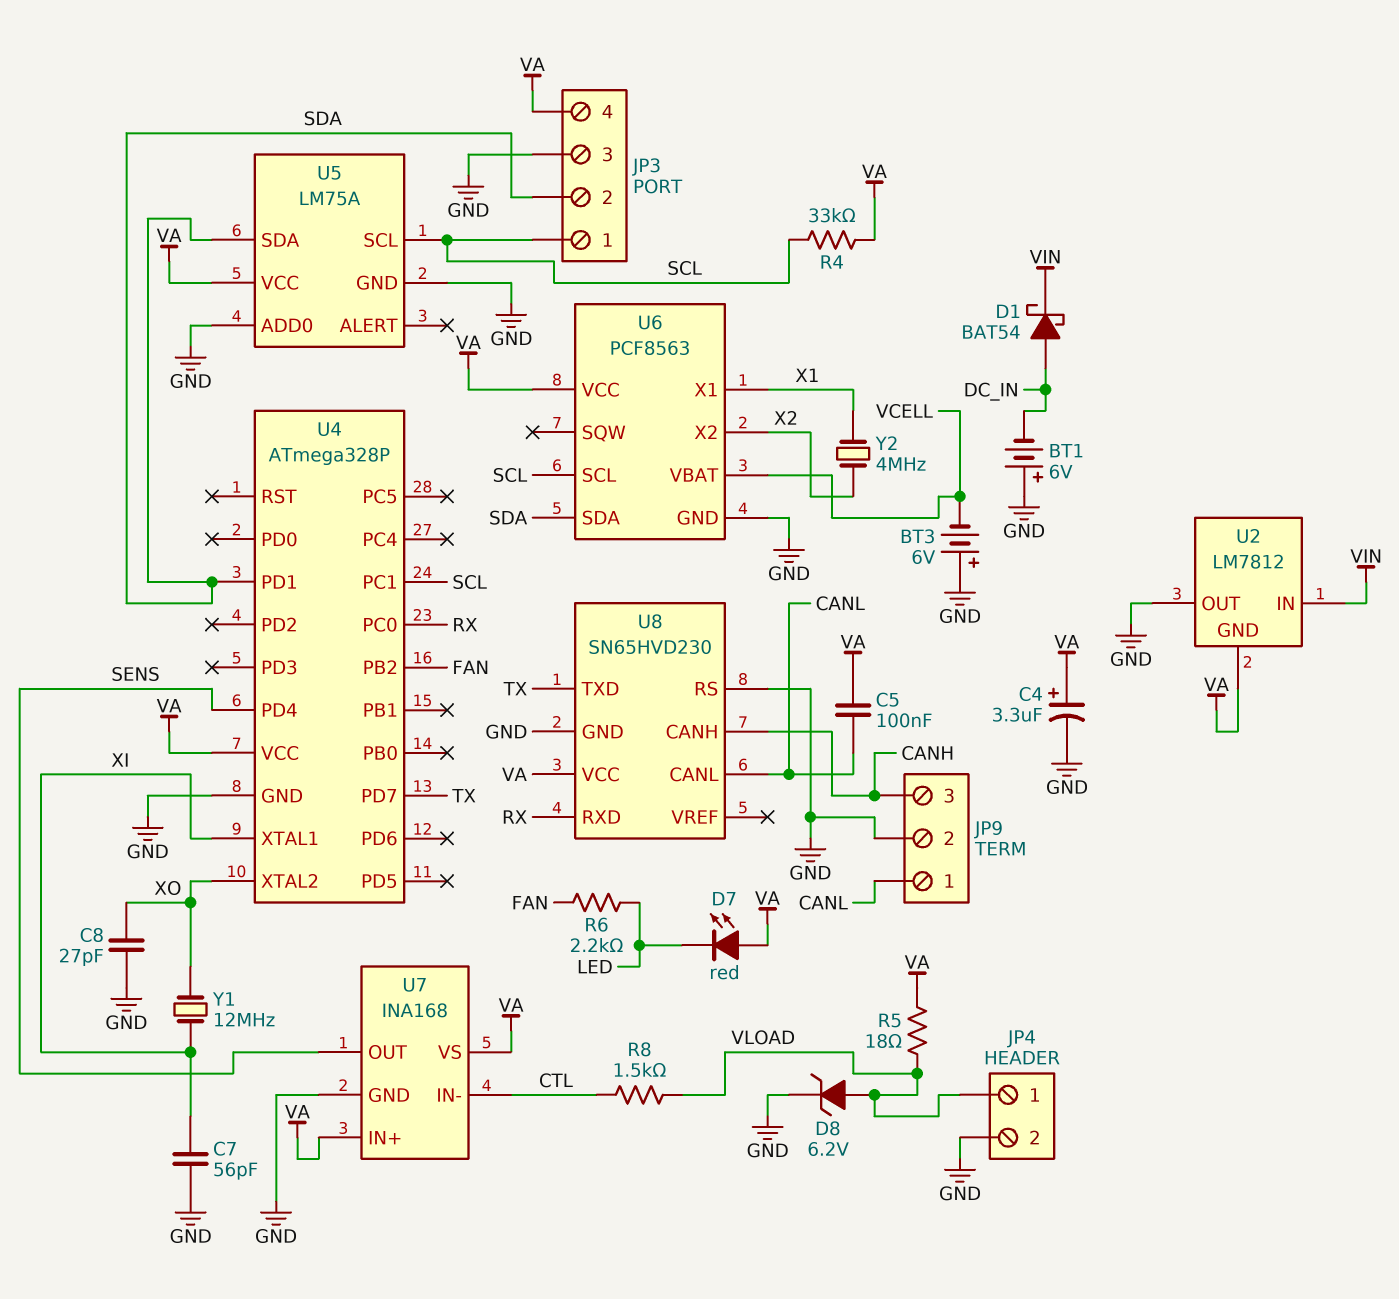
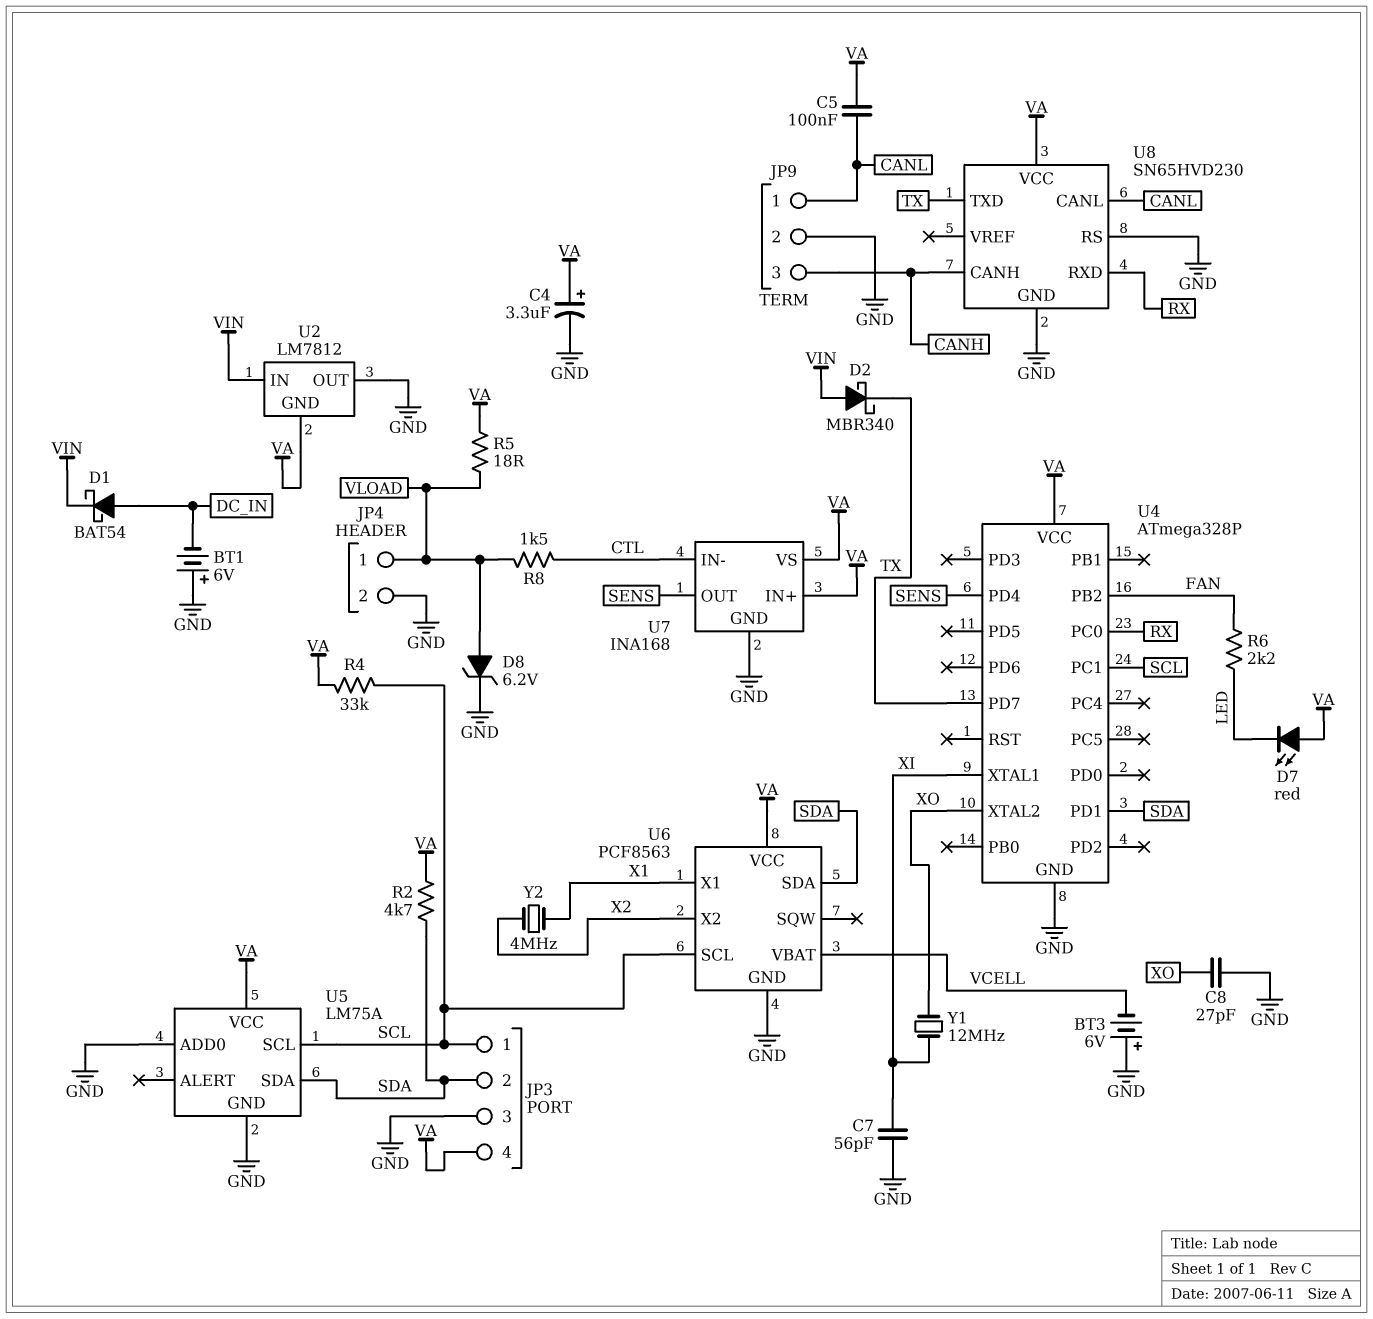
D2: none -> schottky MBR340 (A VIN, K TX)
R2: none -> 4.7k (SDA, VA)

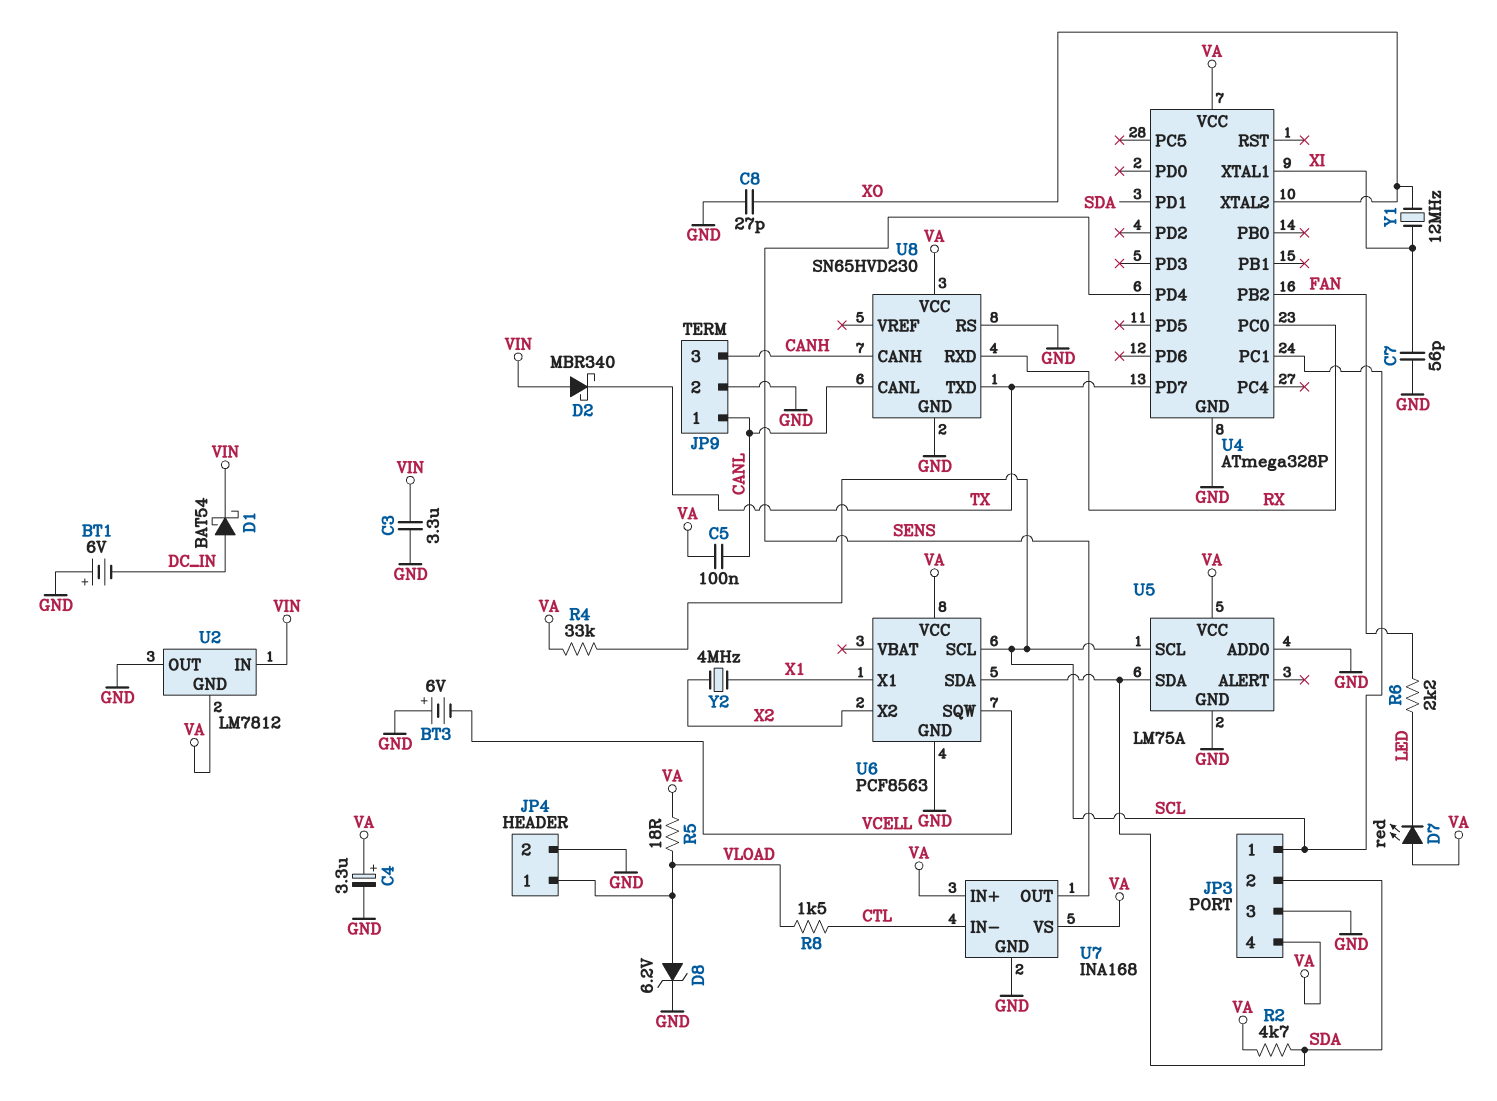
C3: none -> 3.3uF (GND, VIN)
U6 pin SQW: none -> VCELL
U6 pin VBAT: VCELL -> none

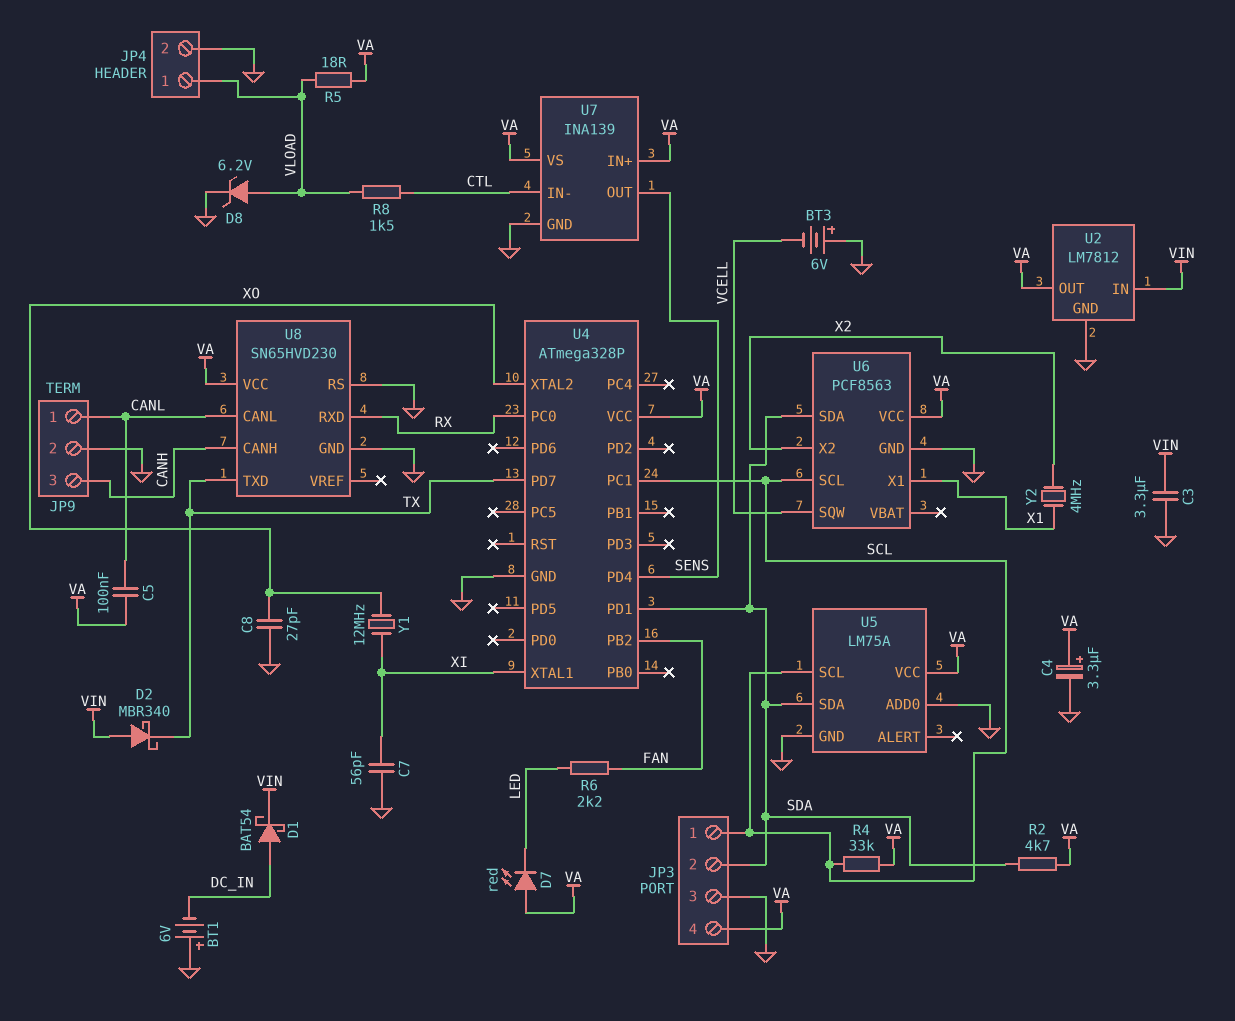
U2 pin GND: VA -> GND
U2 pin OUT: GND -> VA
U7: INA168 -> INA139

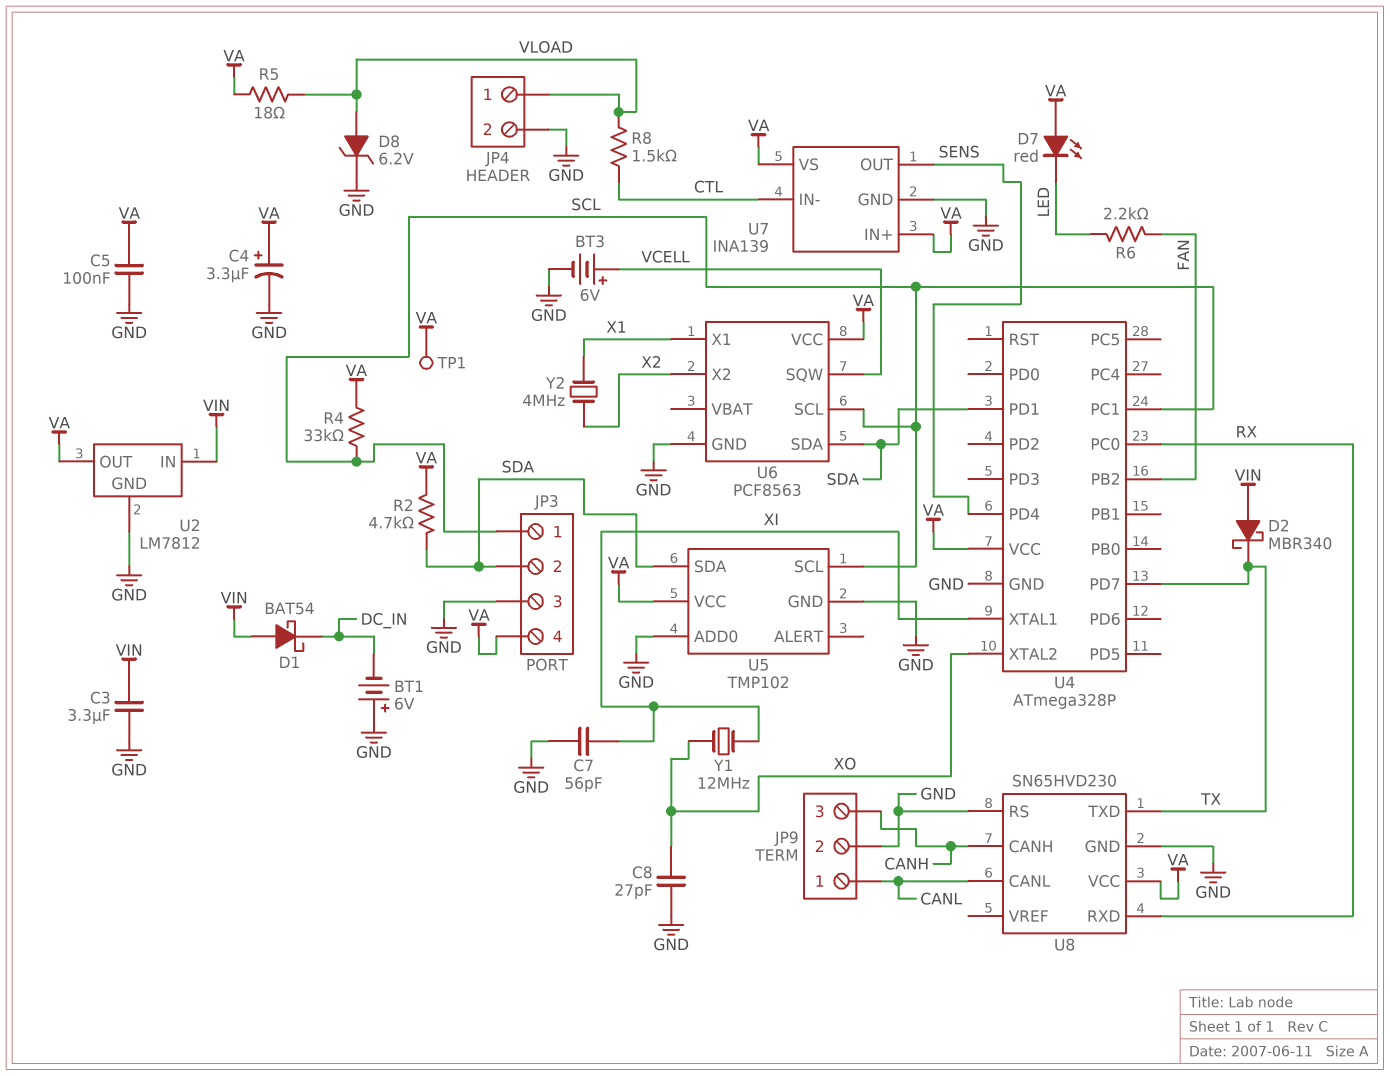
BT3: 6V (plus GND, minus VCELL) -> 6V (plus VCELL, minus GND)
C5: 100nF (CANL, VA) -> 100nF (GND, VA)
D1: schottky BAT54 (A DC_IN, K VIN) -> schottky BAT54 (A VIN, K DC_IN)
TP1: none -> test point (VA)
U5: LM75A -> TMP102

